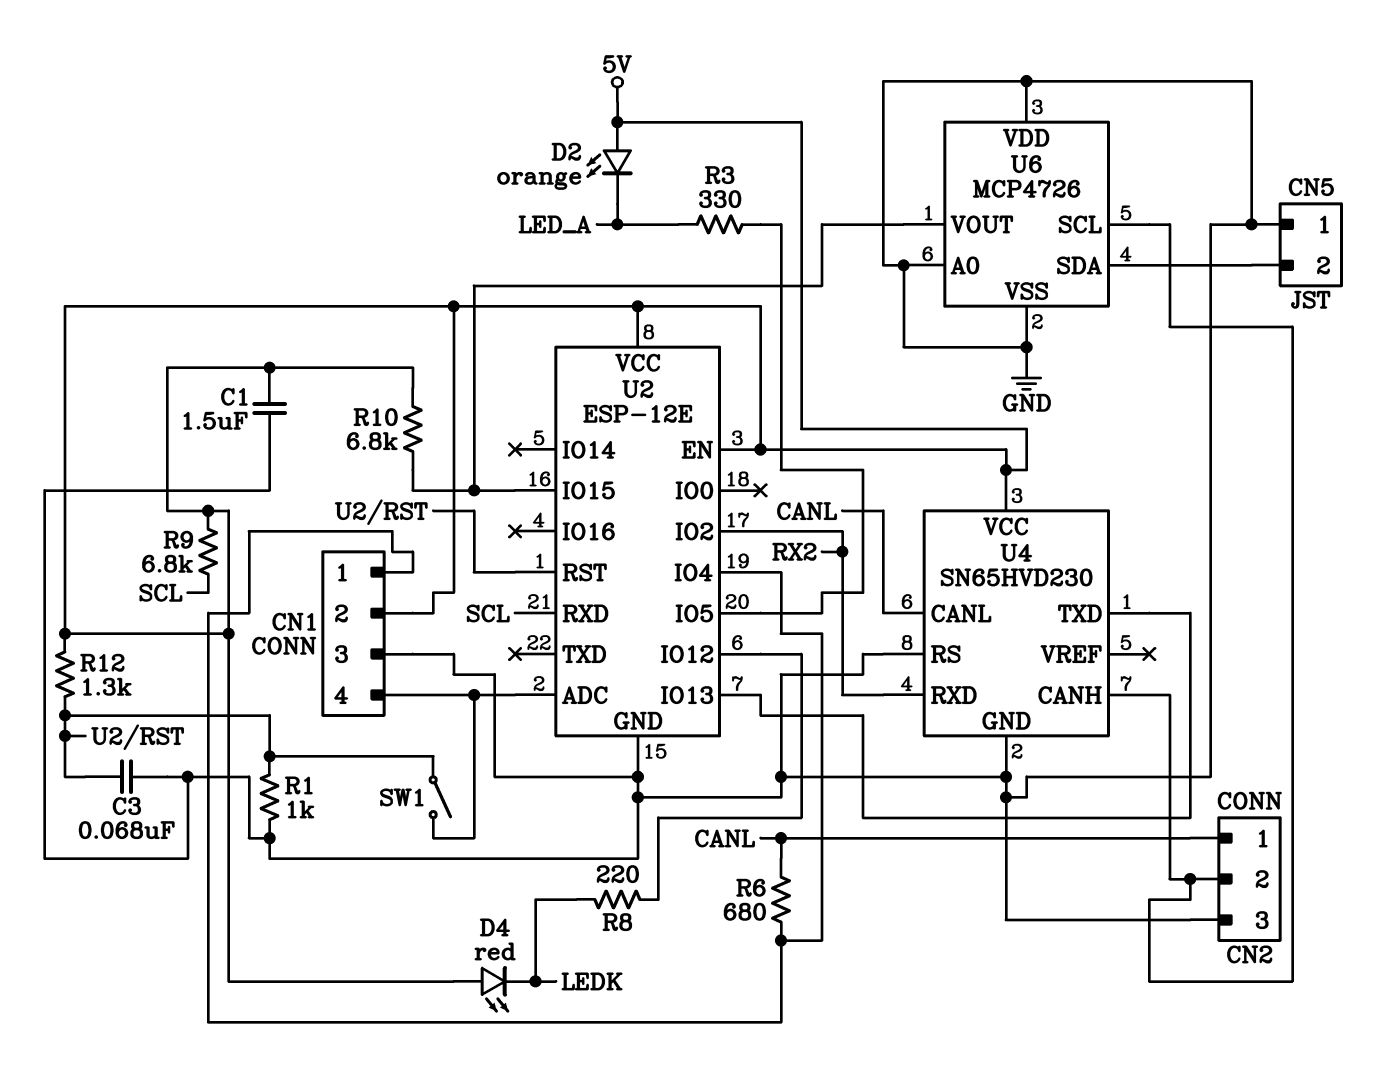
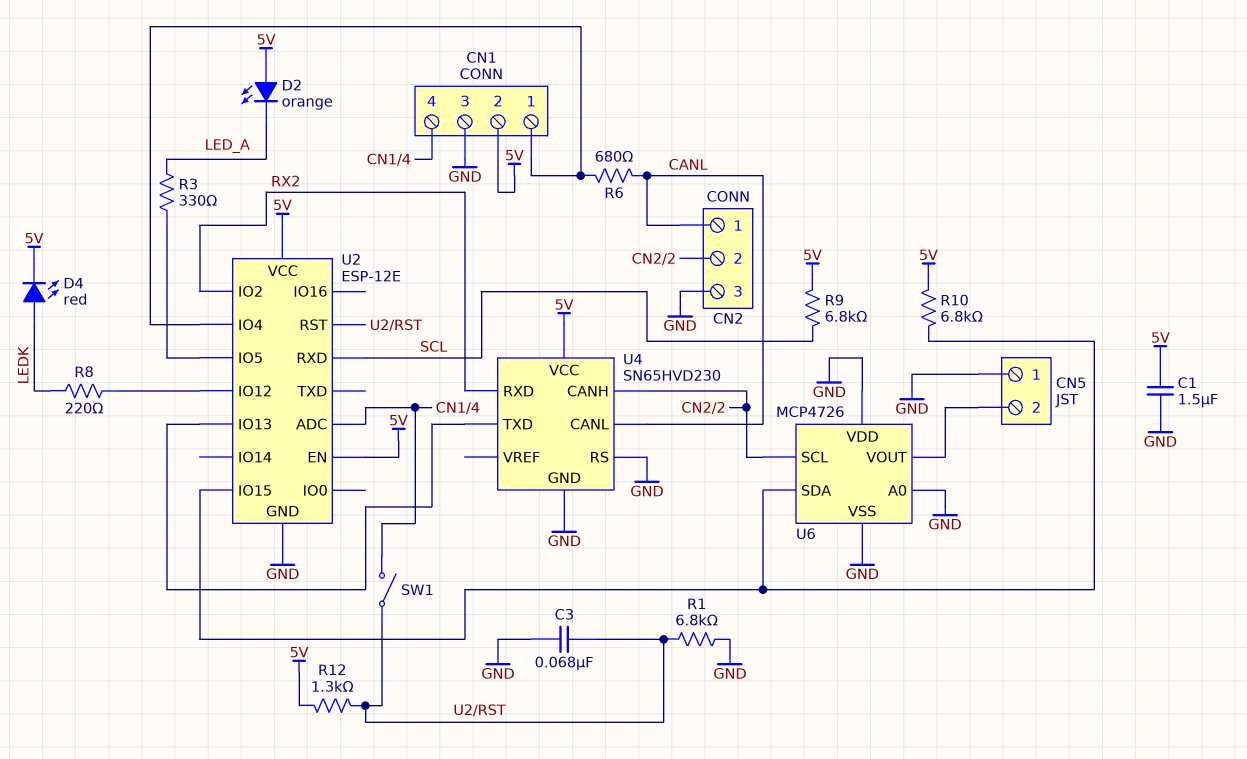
D4: LED red (A 5V, K LEDK) -> LED red (A LEDK, K 5V)
R1: 1k (GND, U2/RST) -> 6.8k (GND, U2/RST)
U6 pin SDA: CN5/2 -> U2/IO15
U6 pin VOUT: U2/IO15 -> CN5/2

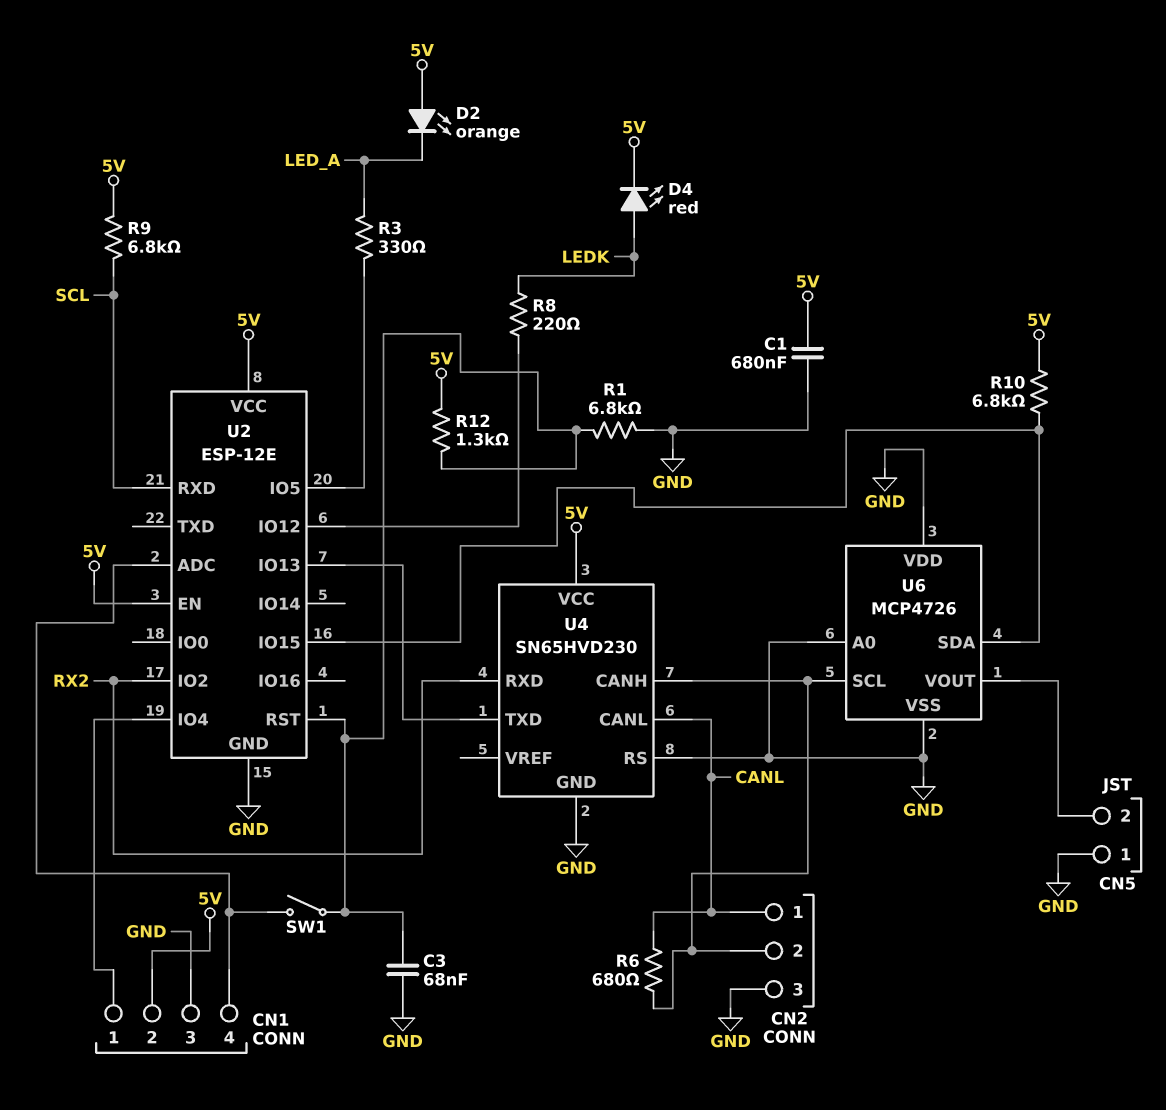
C1: 1.5uF (5V, GND) -> 680nF (5V, GND)
R6: 680 (CANL, CN1/1) -> 680 (CANL, CN2/2)

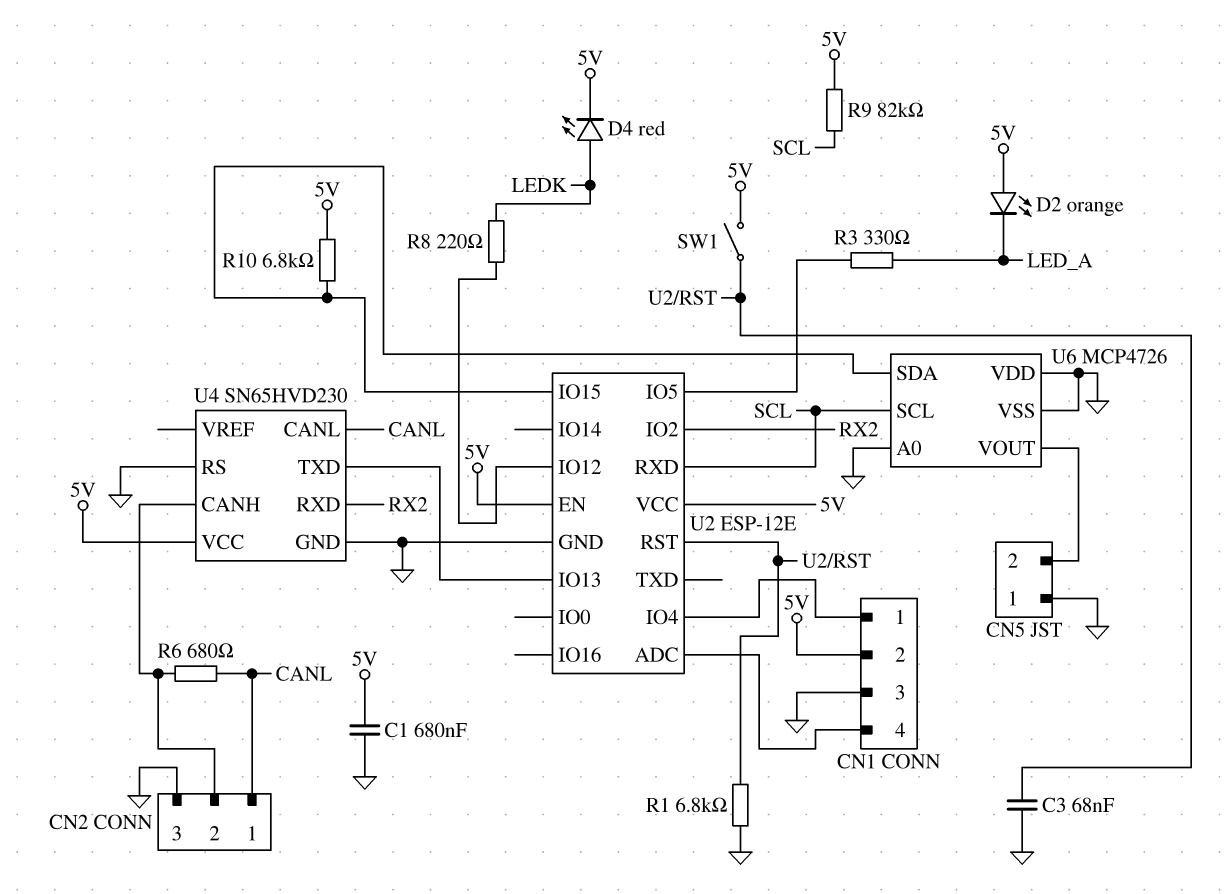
R9: 6.8k (5V, SCL) -> 82k (5V, SCL)
R12: 1.3k (5V, U2/RST) -> none
SW1: switch (CN1/4, U2/RST) -> switch (5V, U2/RST)
U6 pin SCL: CN2/2 -> SCL

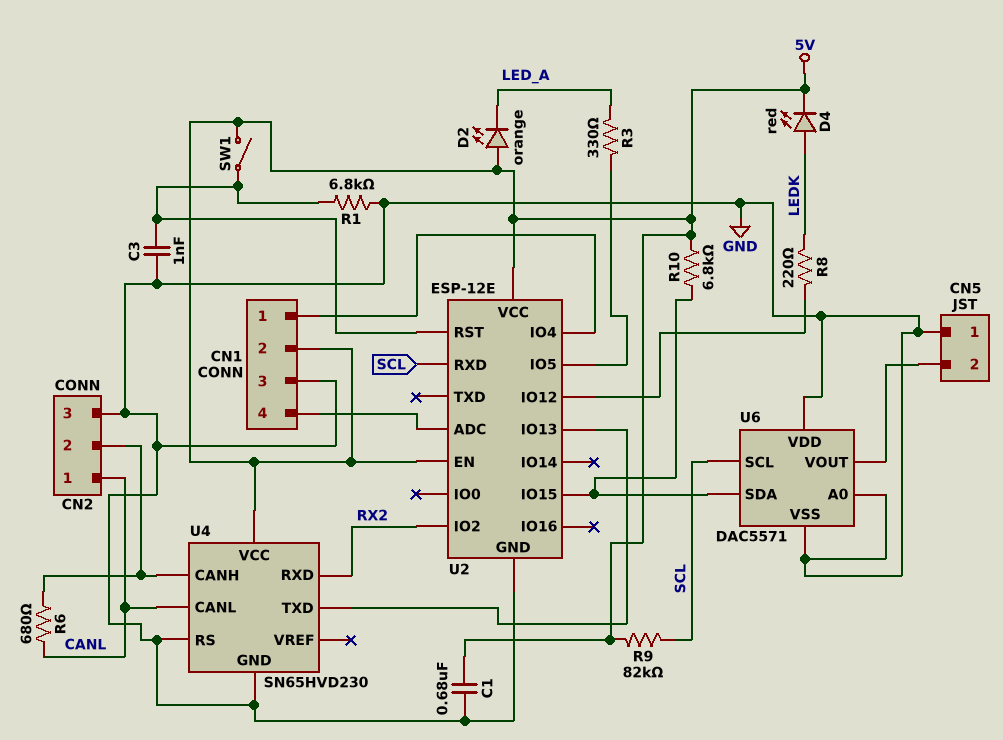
C3: 68nF (GND, U2/RST) -> 1nF (GND, U2/RST)
U6: MCP4726 -> DAC5571

